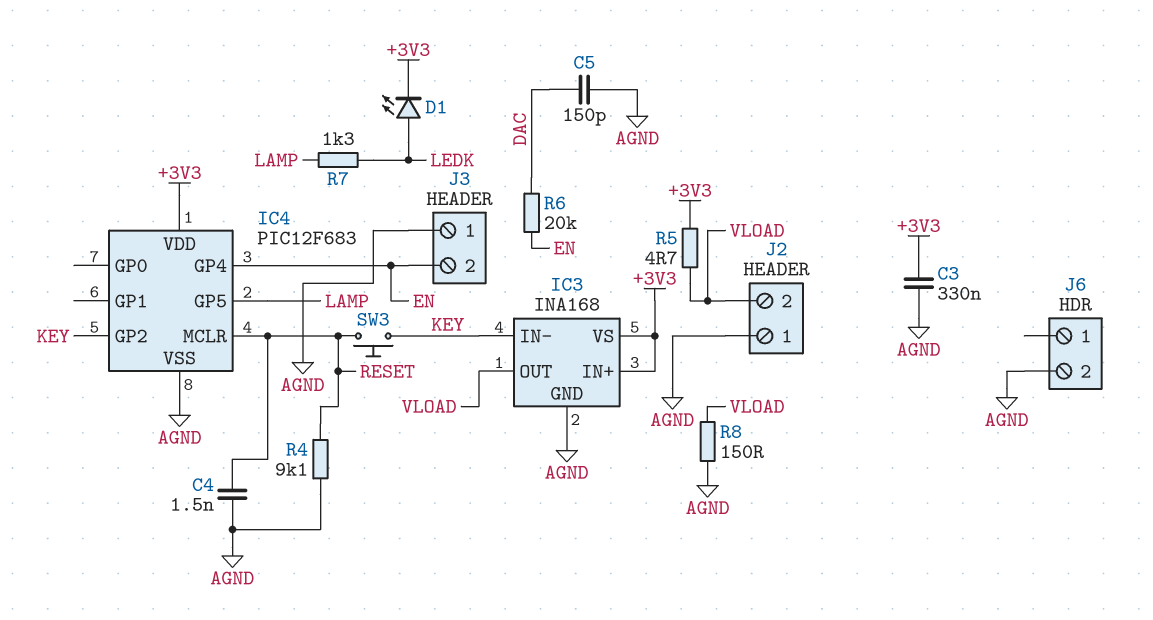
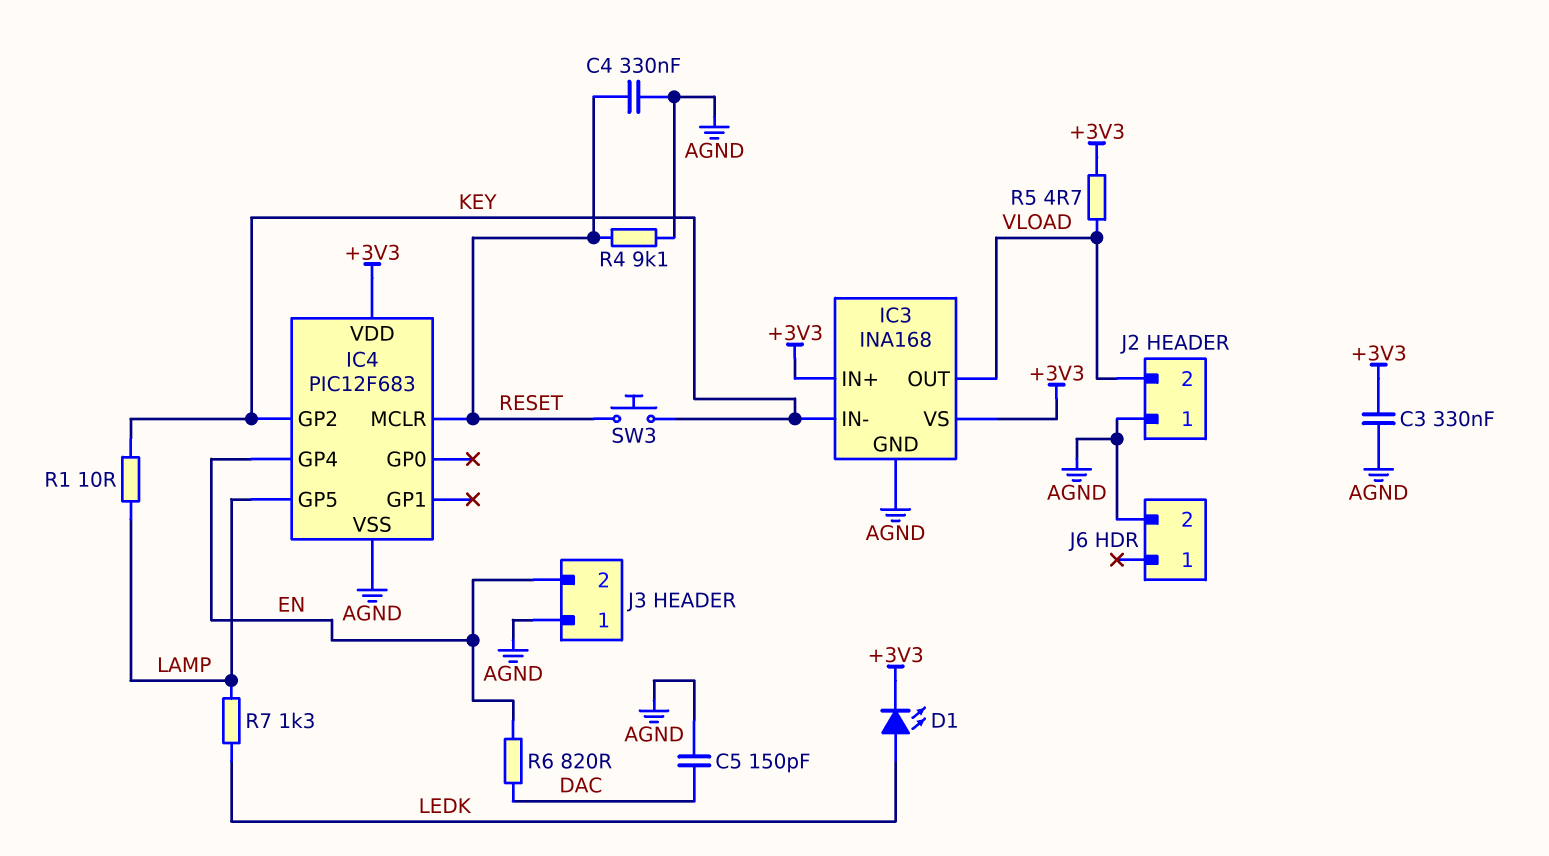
C4: 1.5nF (AGND, RESET) -> 330nF (AGND, RESET)
R1: none -> 10 (KEY, LAMP)
R6: 20k (DAC, EN) -> 820 (DAC, EN)
R8: 150 (AGND, VLOAD) -> none

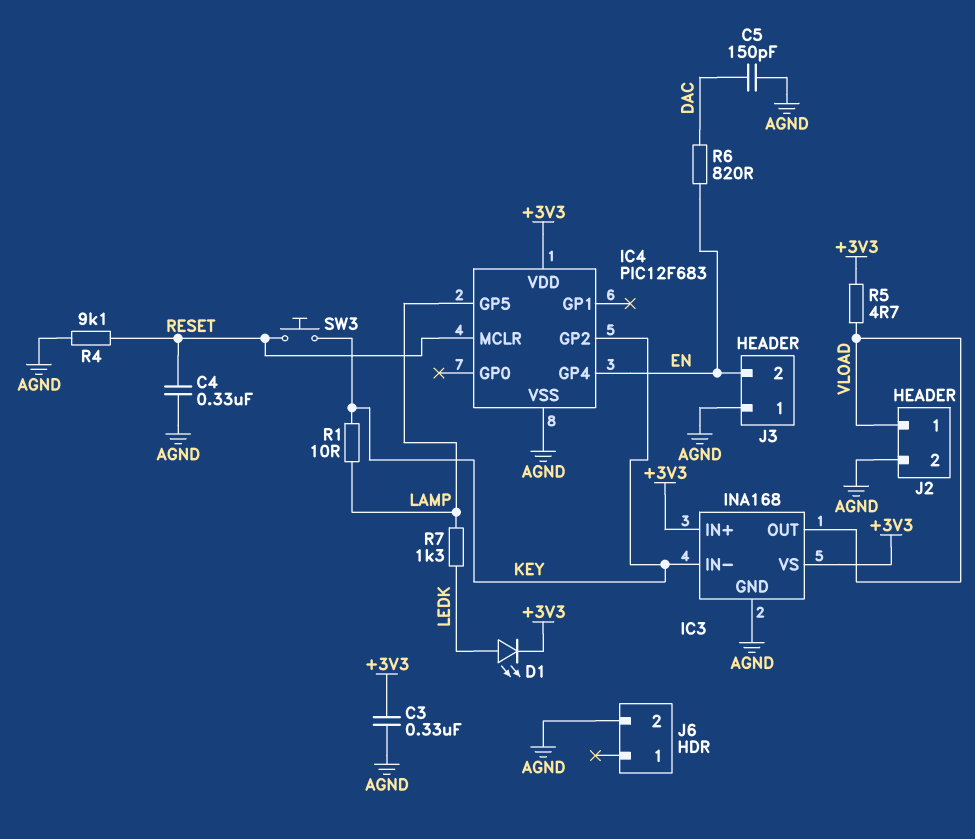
J2 pin 1: AGND -> VLOAD
J2 pin 2: VLOAD -> AGND

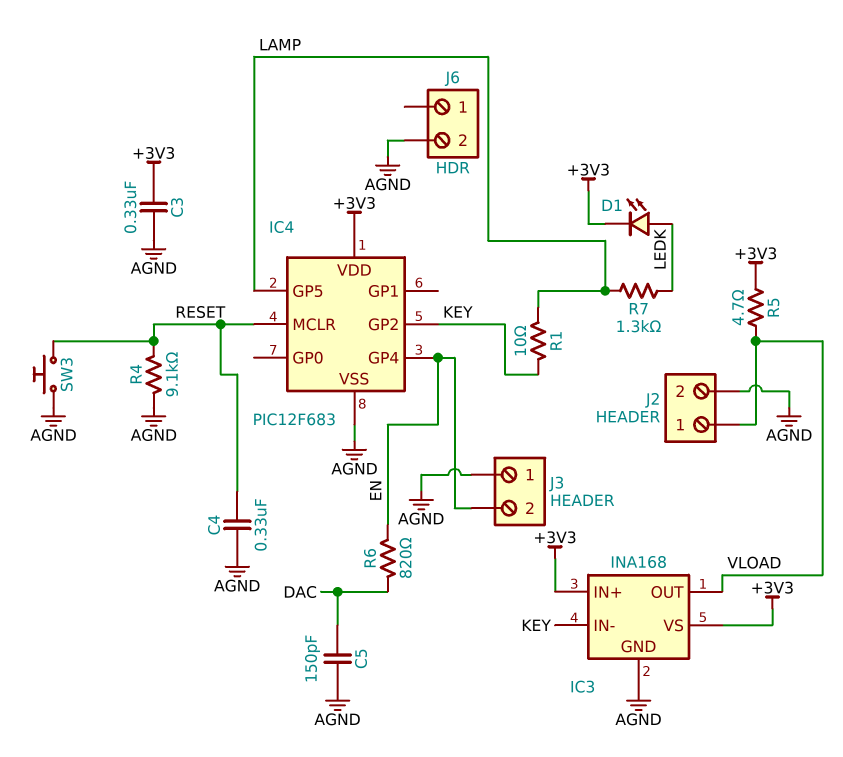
SW3: button (KEY, RESET) -> button (AGND, RESET)

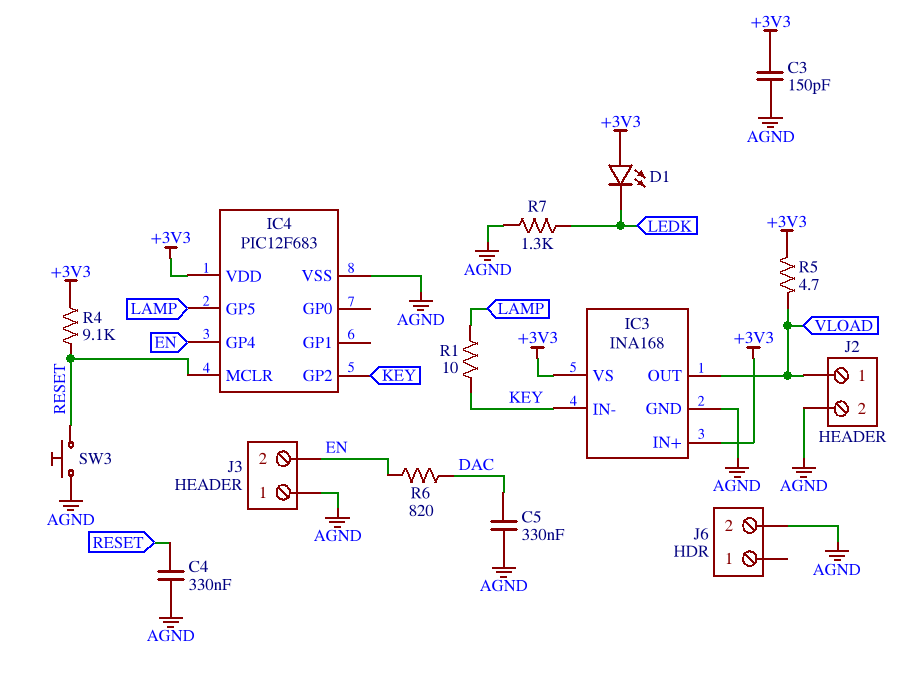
C3: 330nF (+3V3, AGND) -> 150pF (+3V3, AGND)
C5: 150pF (AGND, DAC) -> 330nF (AGND, DAC)
D1: LED (A LEDK, K +3V3) -> LED (A +3V3, K LEDK)
R4: 9.1k (AGND, RESET) -> 9.1k (+3V3, RESET)
R7: 1.3k (LAMP, LEDK) -> 1.3k (AGND, LEDK)

